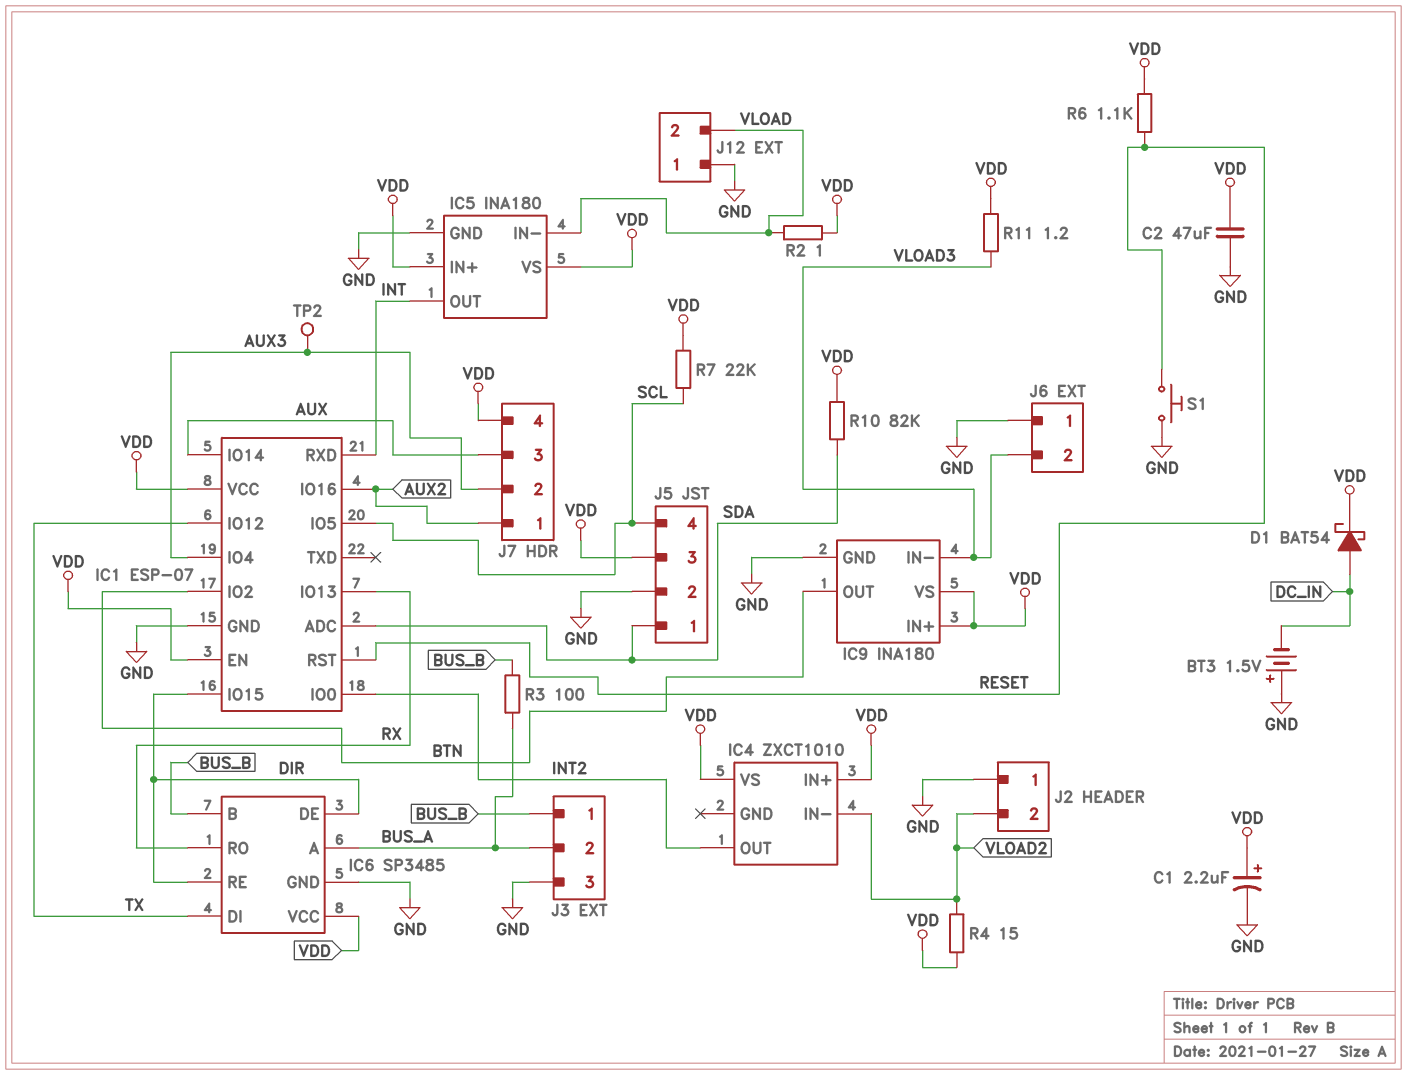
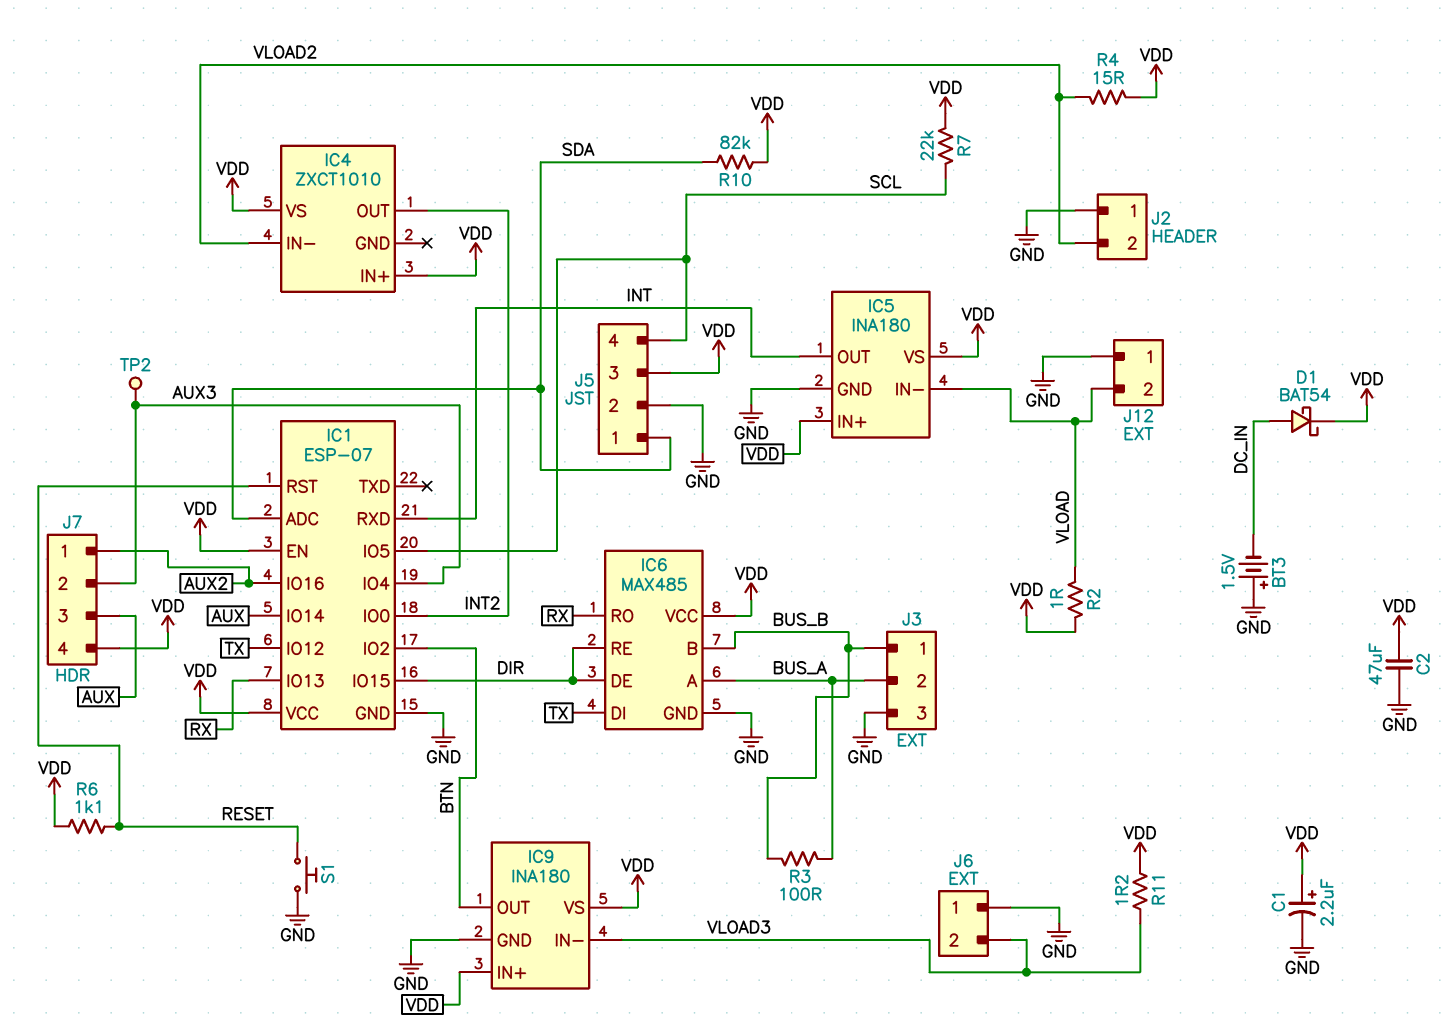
IC6: SP3485 -> MAX485

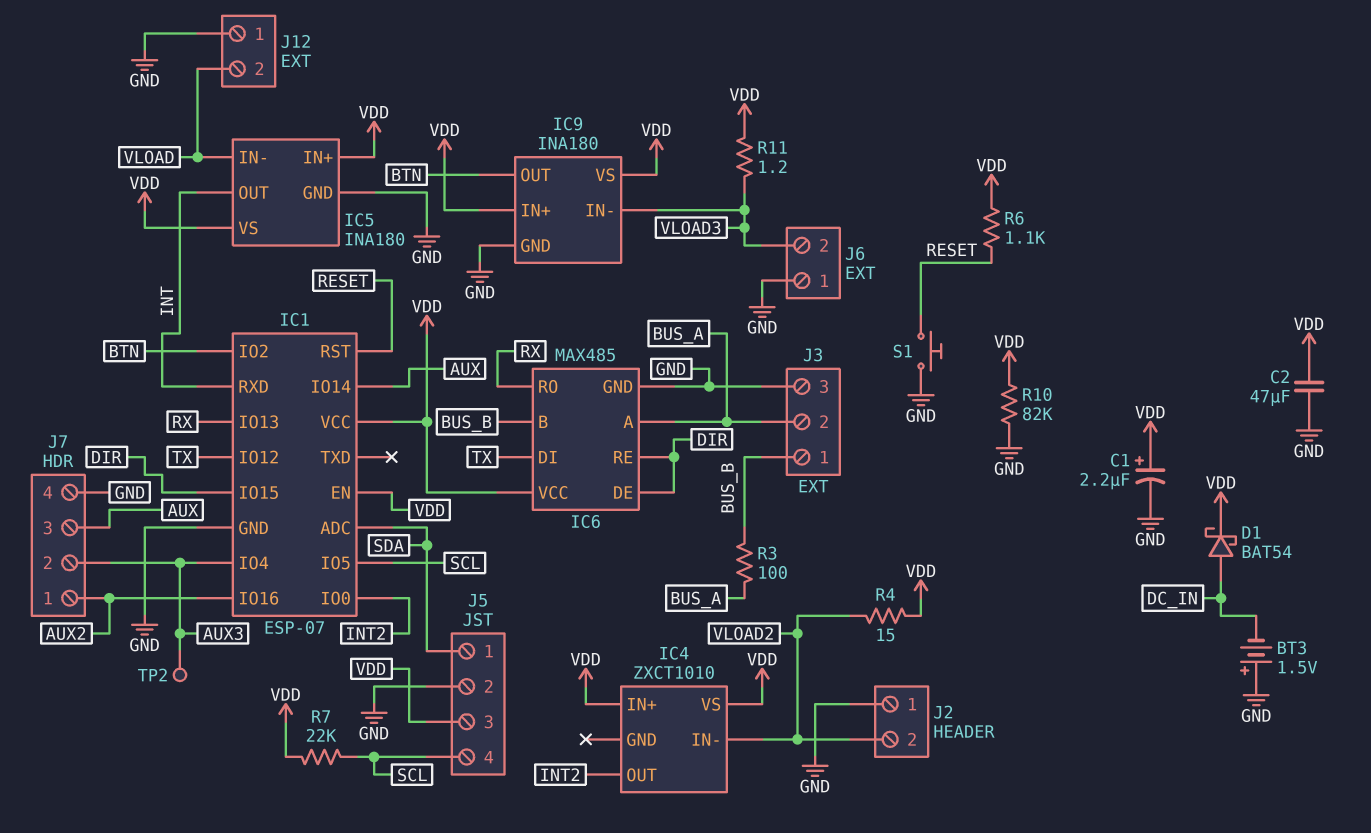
J7 pin 4: VDD -> GND
R2: 1 (VDD, VLOAD) -> none
R10: 82k (SDA, VDD) -> 82k (GND, VDD)

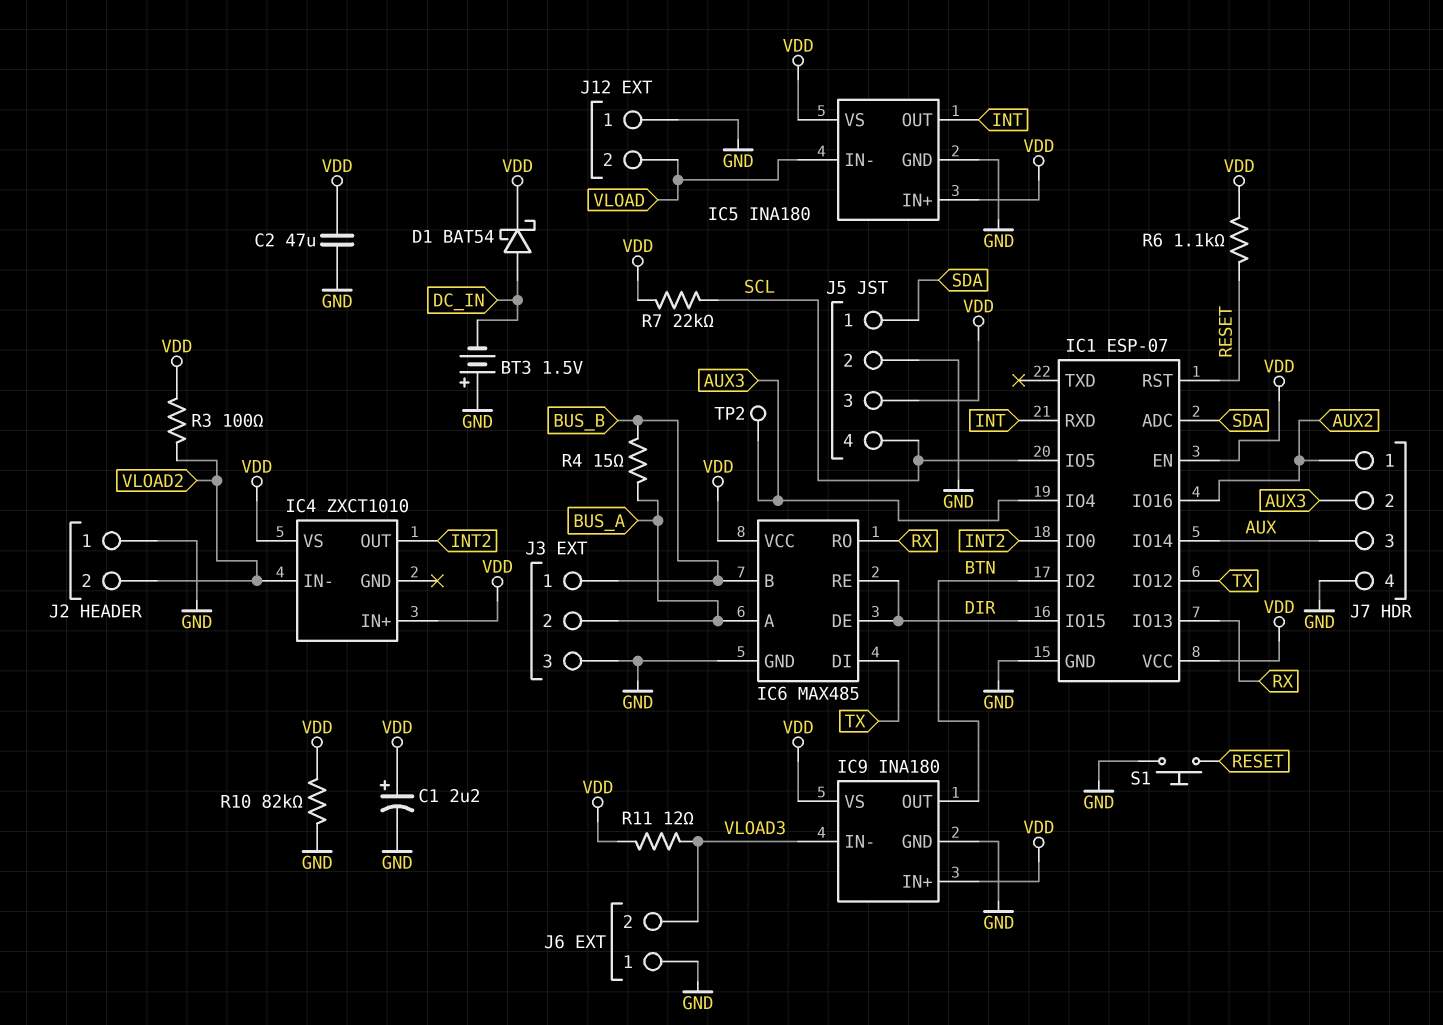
R3: 100 (BUS_A, BUS_B) -> 100 (VDD, VLOAD2)
R4: 15 (VDD, VLOAD2) -> 15 (BUS_A, BUS_B)
R11: 1.2 (VDD, VLOAD3) -> 12 (VDD, VLOAD3)

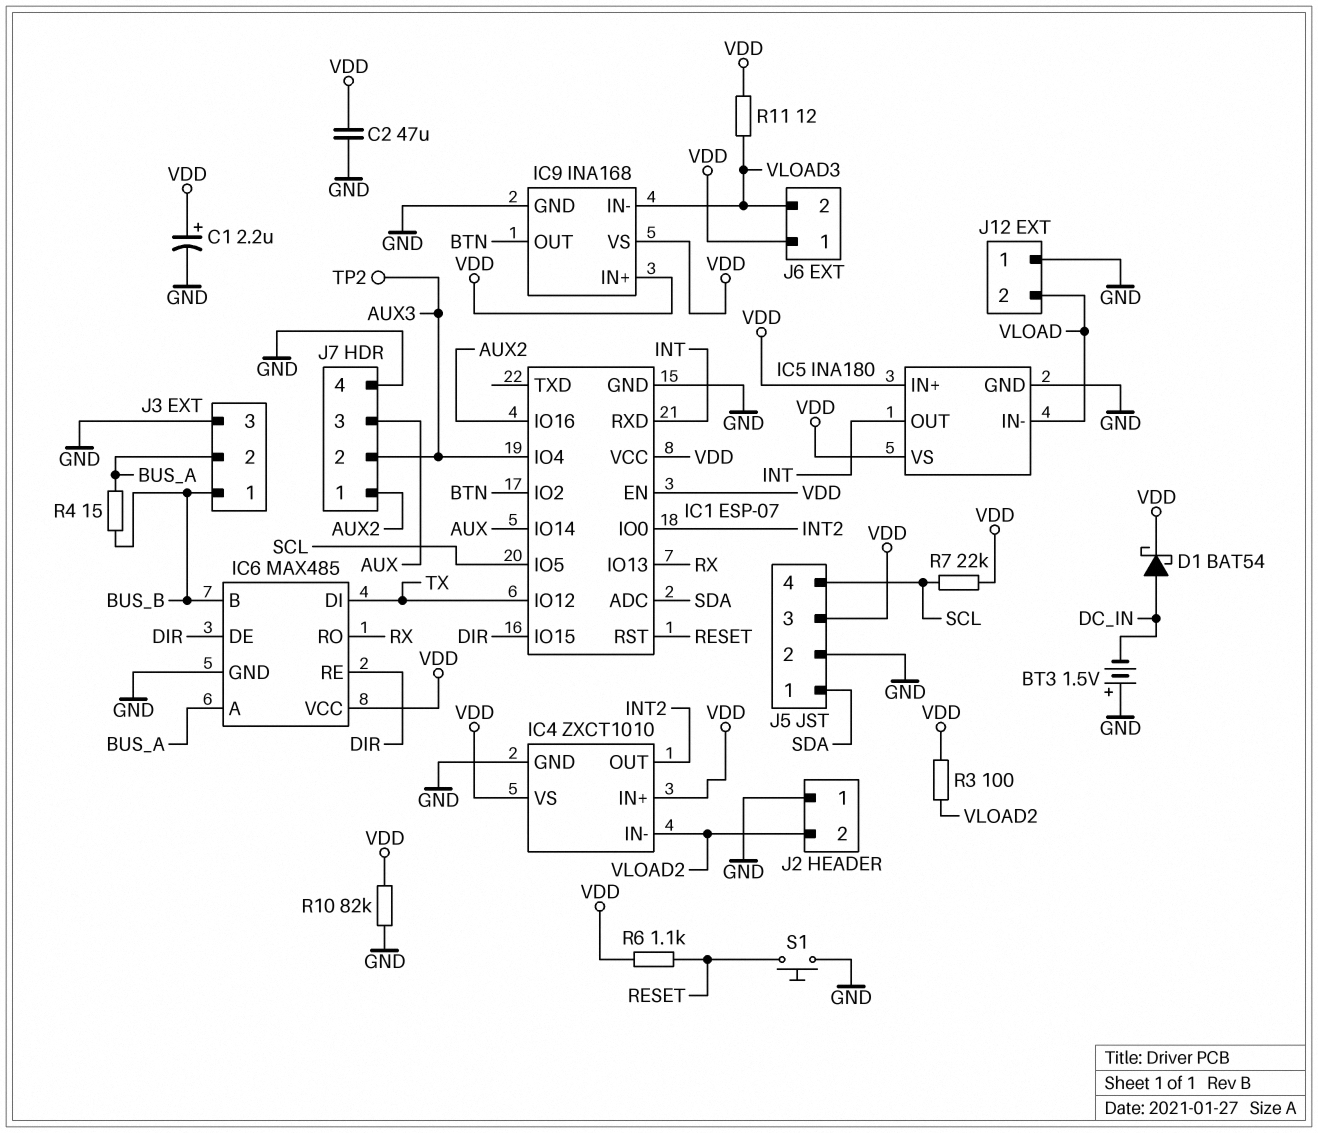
IC4 pin GND: none -> GND
IC9: INA180 -> INA168
J6 pin 1: GND -> VDD

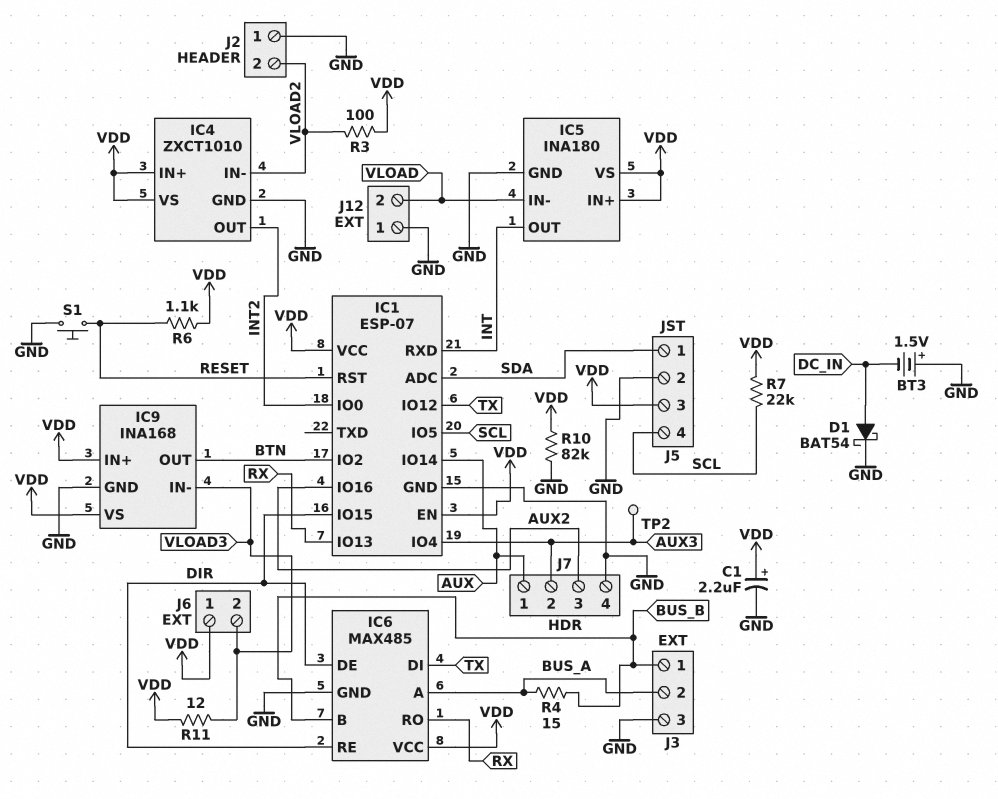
C2: 47uF (GND, VDD) -> none
D1: schottky BAT54 (A DC_IN, K VDD) -> schottky BAT54 (A DC_IN, K GND)
J7 pin 1: AUX2 -> AUX
J7 pin 3: AUX -> AUX2

